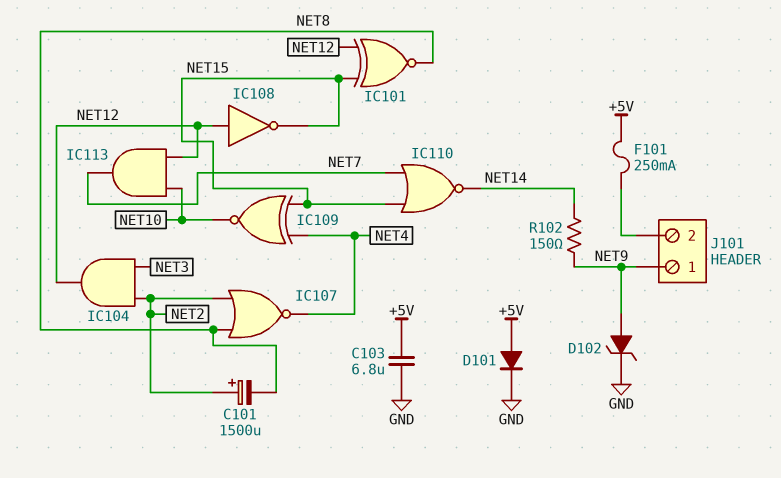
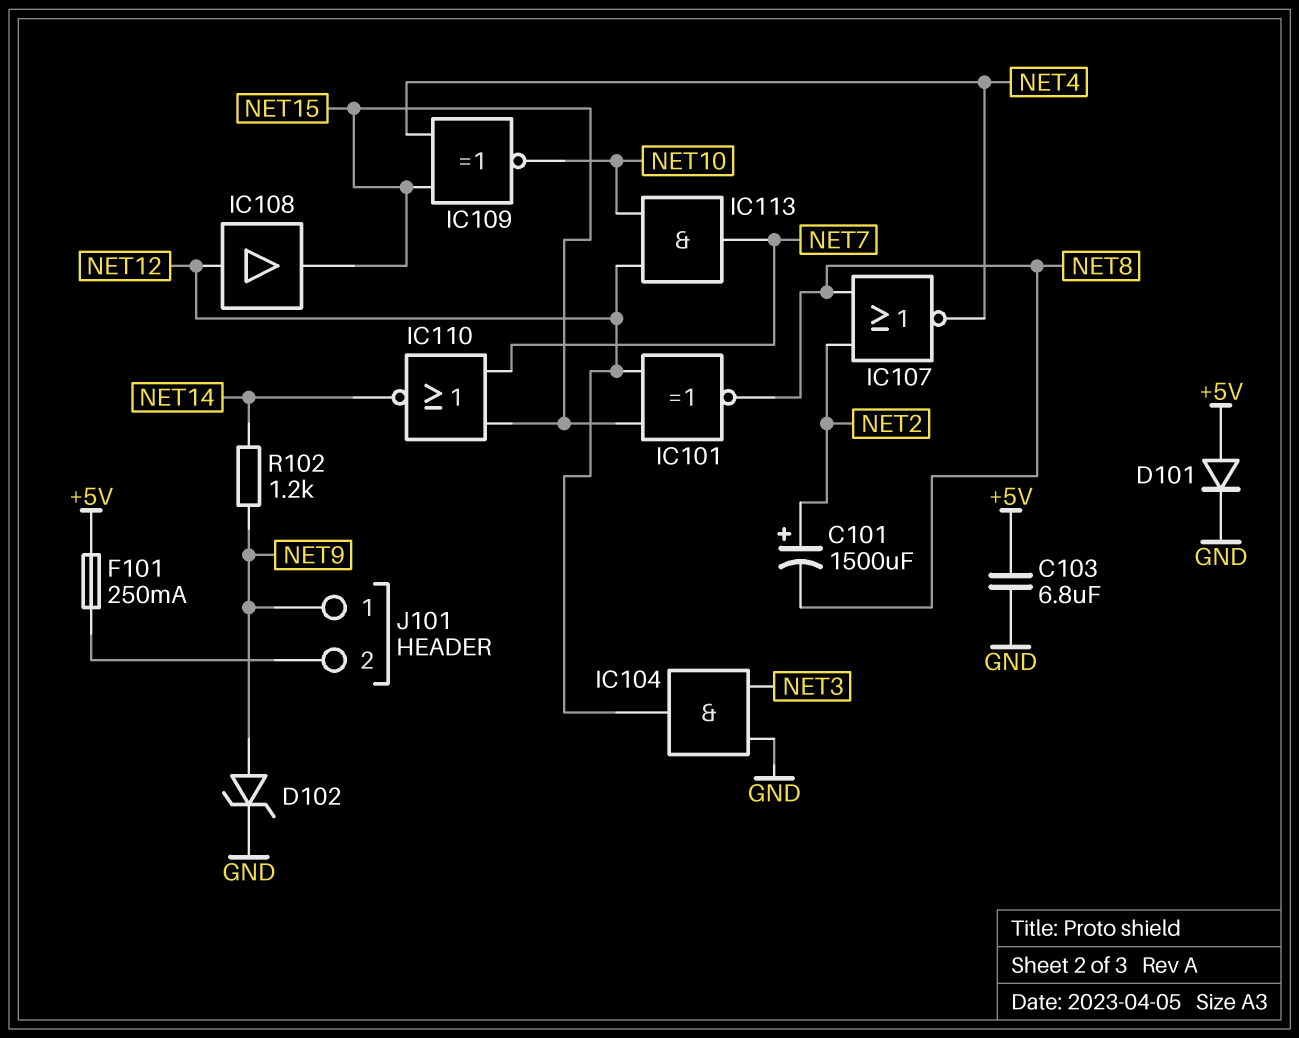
IC104: AND (in NET2, in NET3, out NET12) -> AND (in GND, in NET3, out NET12)
IC108: NOT (in NET12, out NET15) -> buffer (in NET12, out NET15)
R102: 150 (NET9, NET14) -> 1.2k (NET9, NET14)

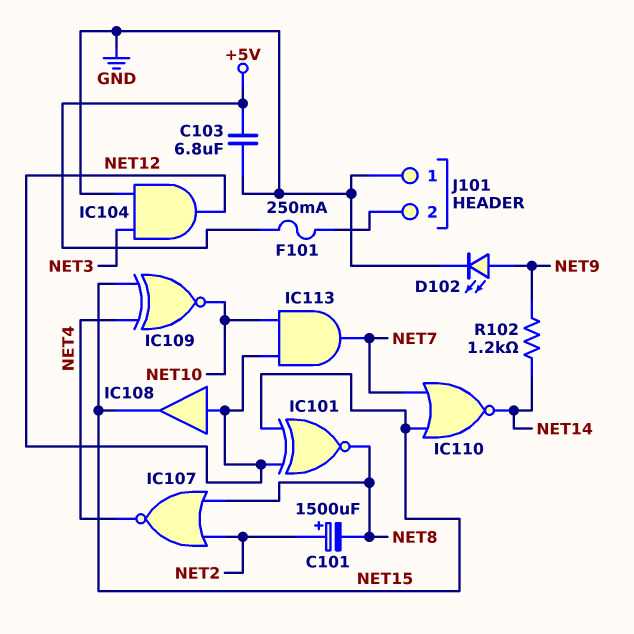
D101: diode (A +5V, K GND) -> none
D102: zener (A NET9, K GND) -> LED (A NET9, K GND)
J101 pin 1: NET9 -> GND

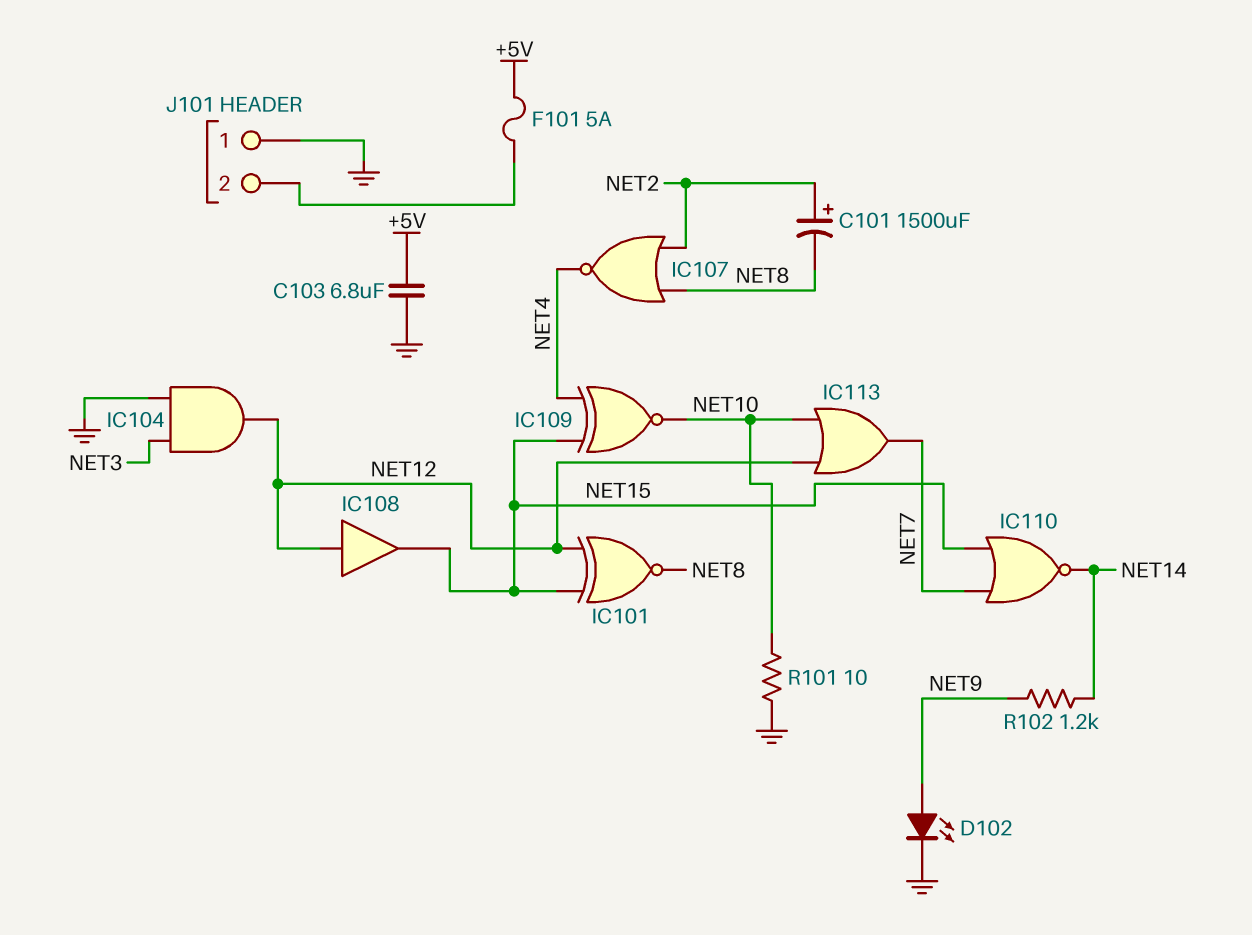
F101: 250mA (+5V, J101/2) -> 5A (+5V, J101/2)
IC113: AND (in NET10, in NET12, out NET7) -> OR (in NET10, in NET12, out NET7)
R101: none -> 10 (GND, NET10)

